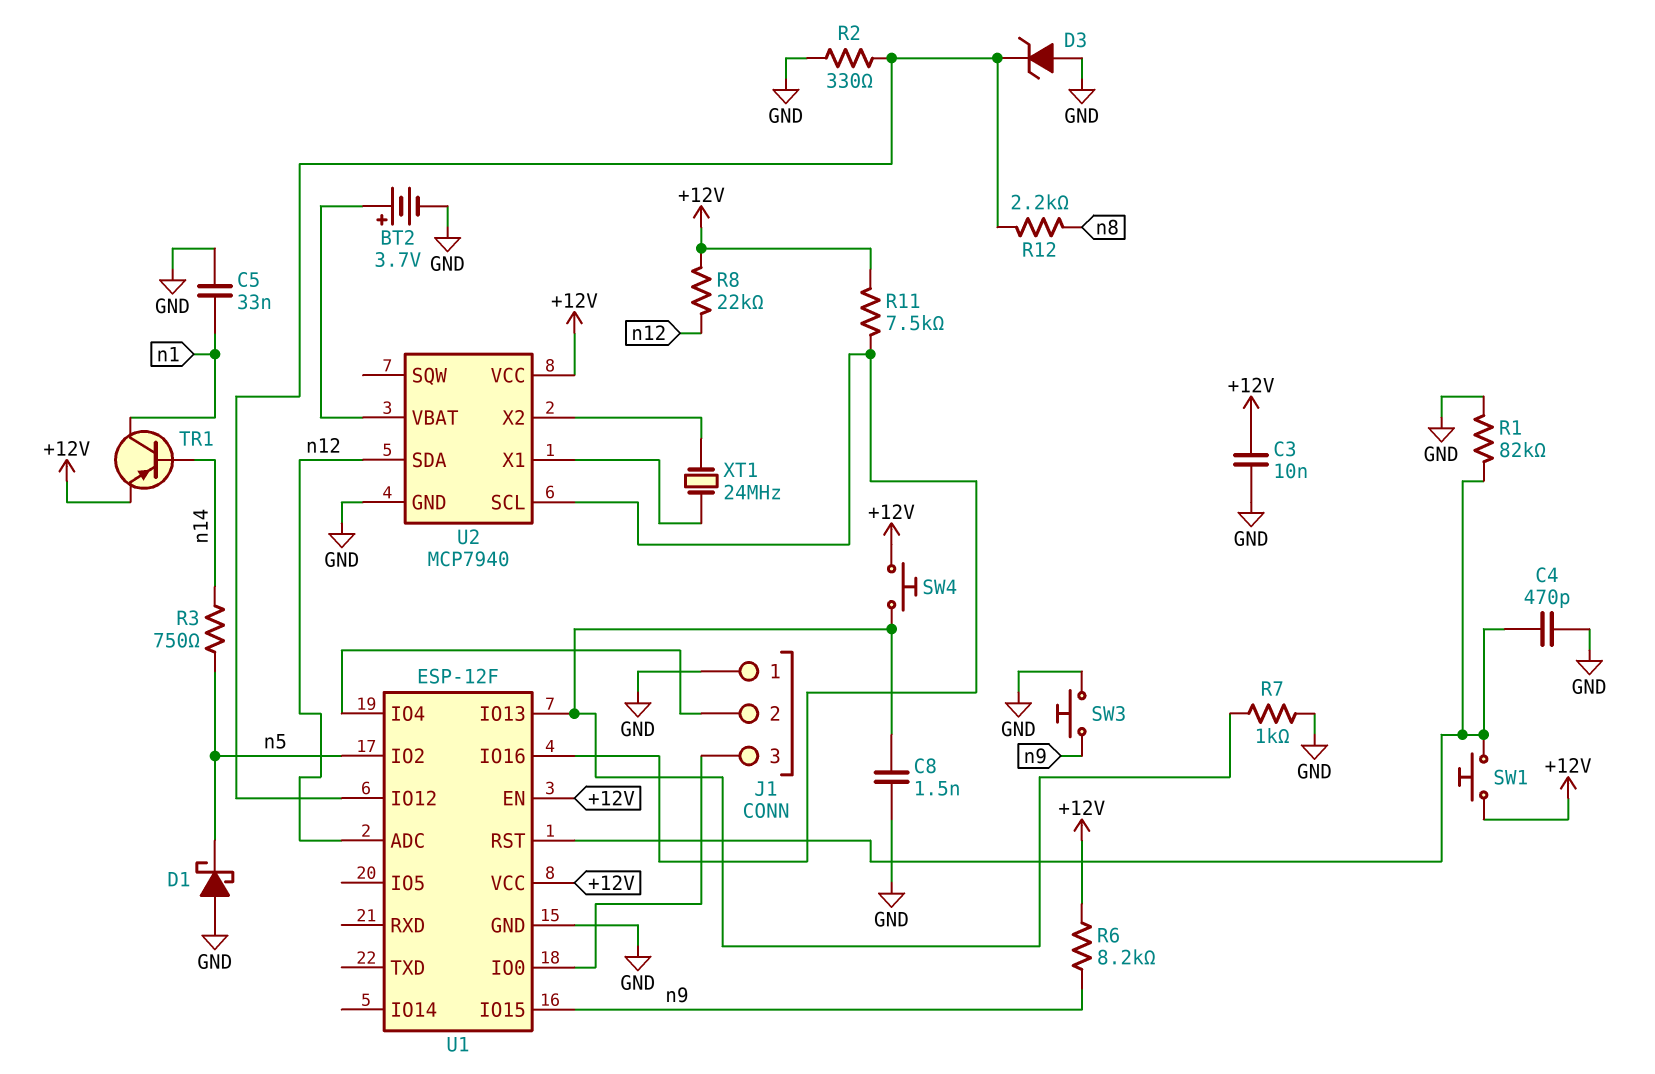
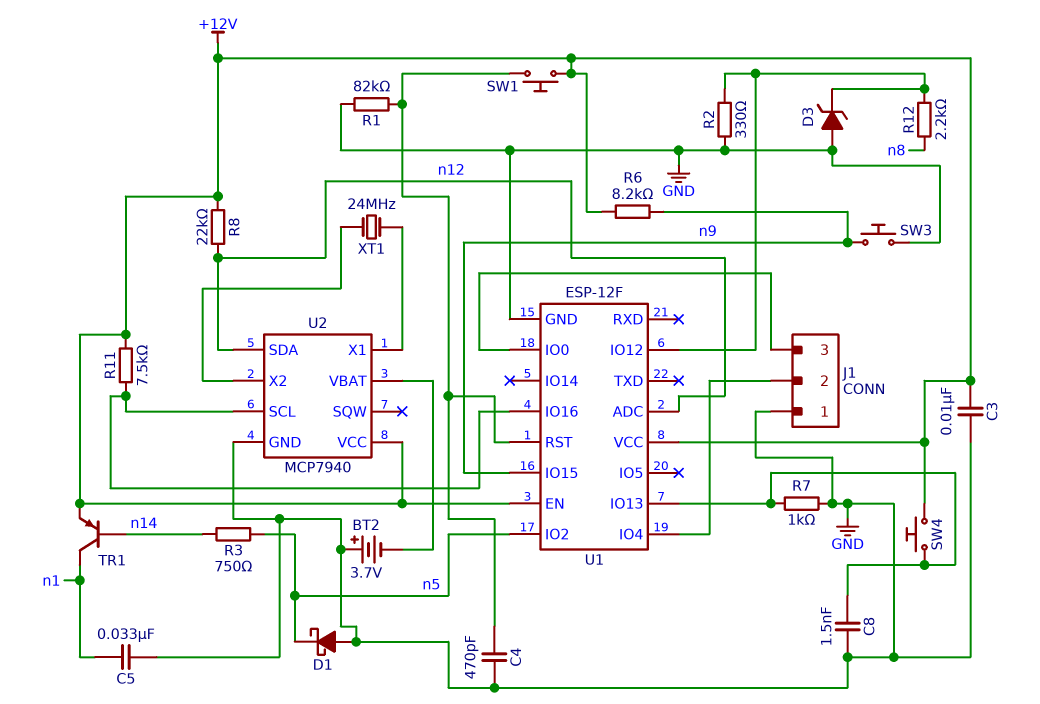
BT2: 3.7V (plus U2/VBAT, minus GND) -> 3.7V (plus GND, minus U2/VBAT)

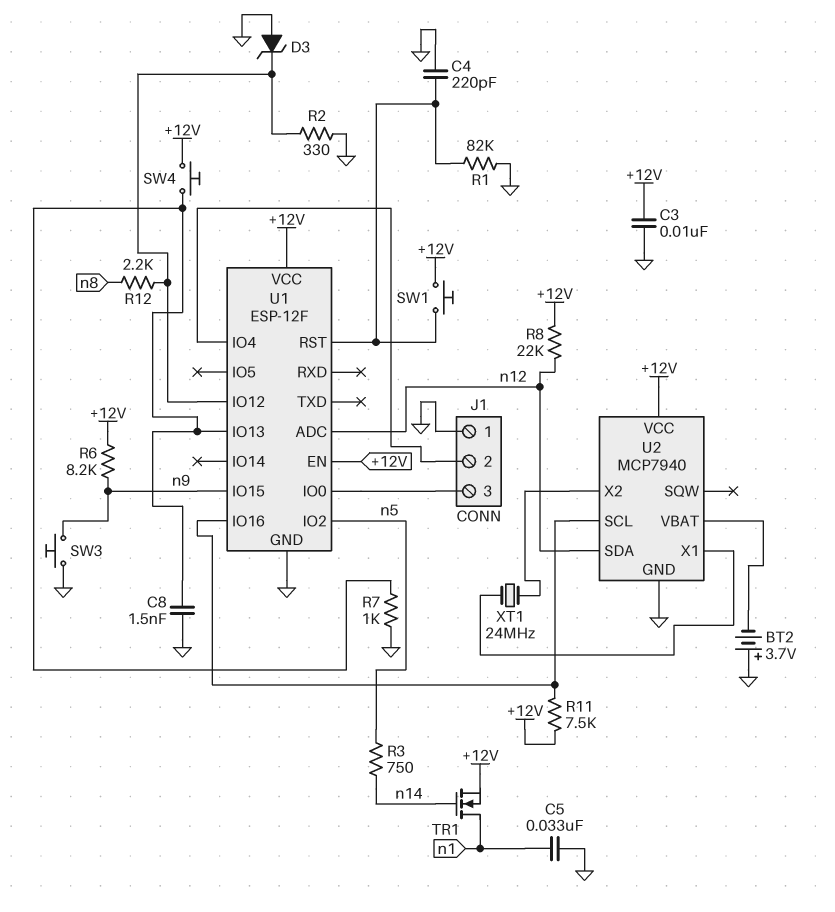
C4: 470pF (GND, U1/RST) -> 220pF (GND, U1/RST)
D1: schottky (A GND, K n5) -> none
TR1: PNP (B n14, C n1, E +12V) -> NMOS (G n14, D n1, S +12V)

